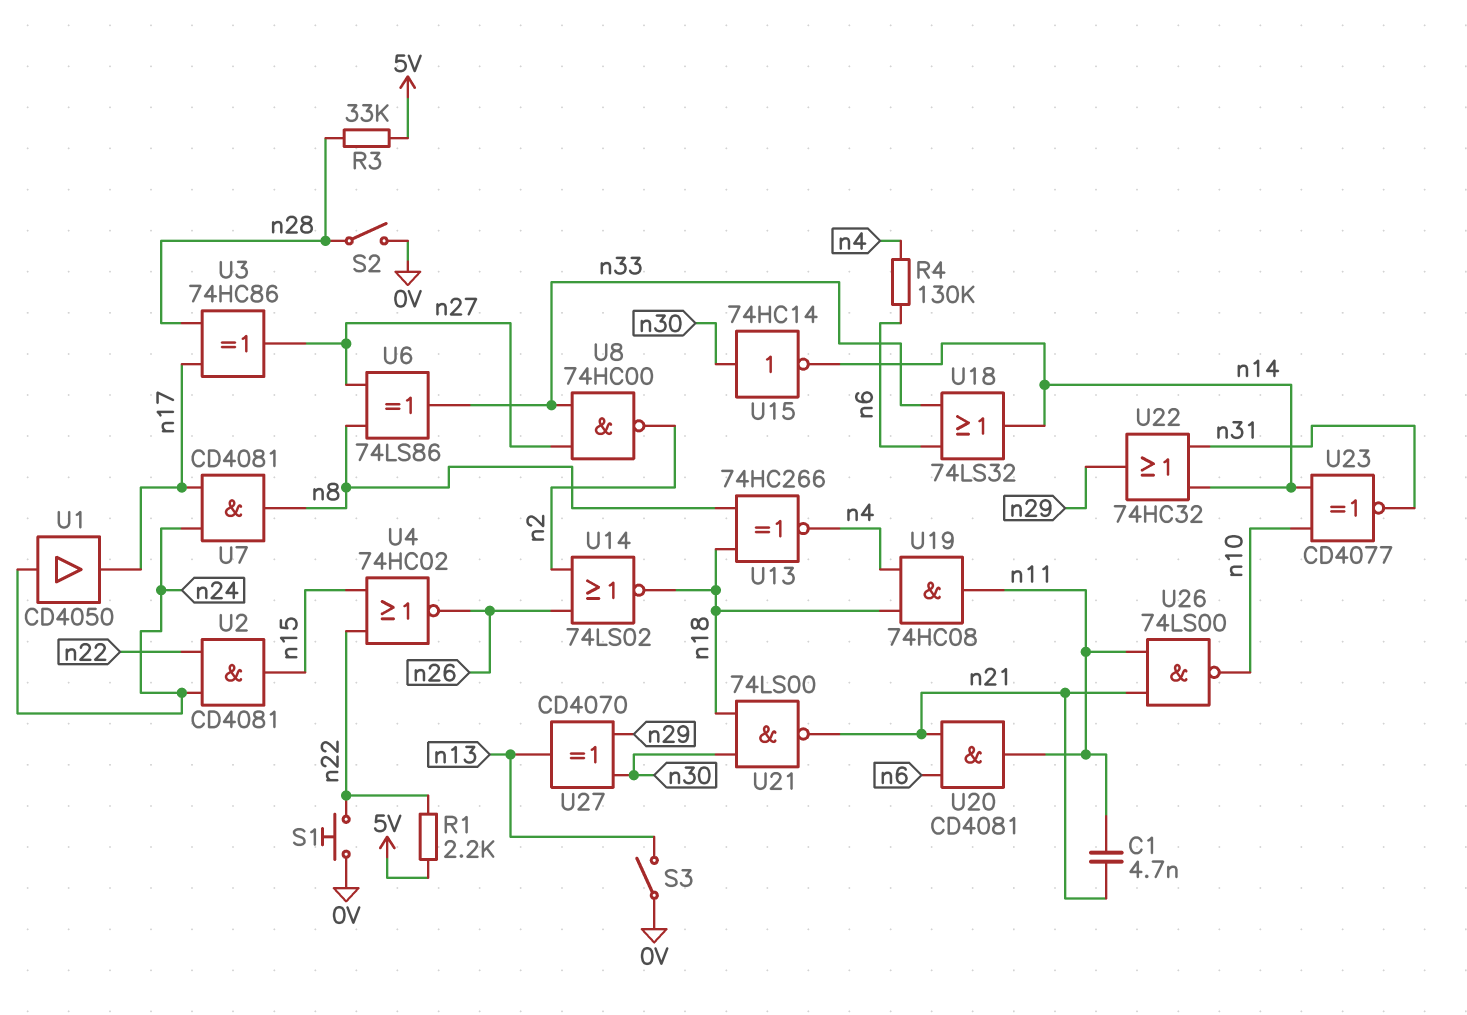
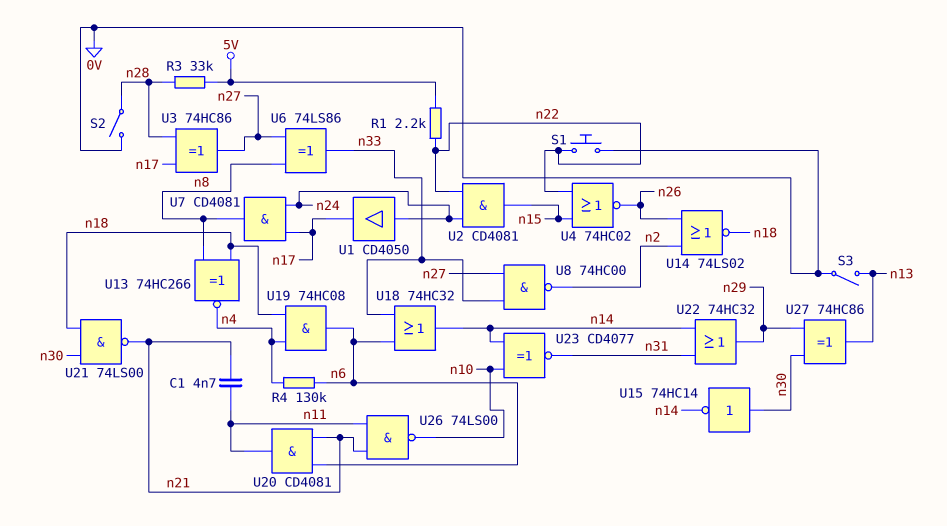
U18: OR 74LS32 (in n6, in n33, out n14) -> OR 74HC32 (in n6, in n33, out n14)
U19: AND 74HC08 (in n4, in n18, out n11) -> AND 74HC08 (in n4, in n18, out n6)
U27: XOR CD4070 (in n29, in n30, out n13) -> XOR 74HC86 (in n29, in n30, out n13)

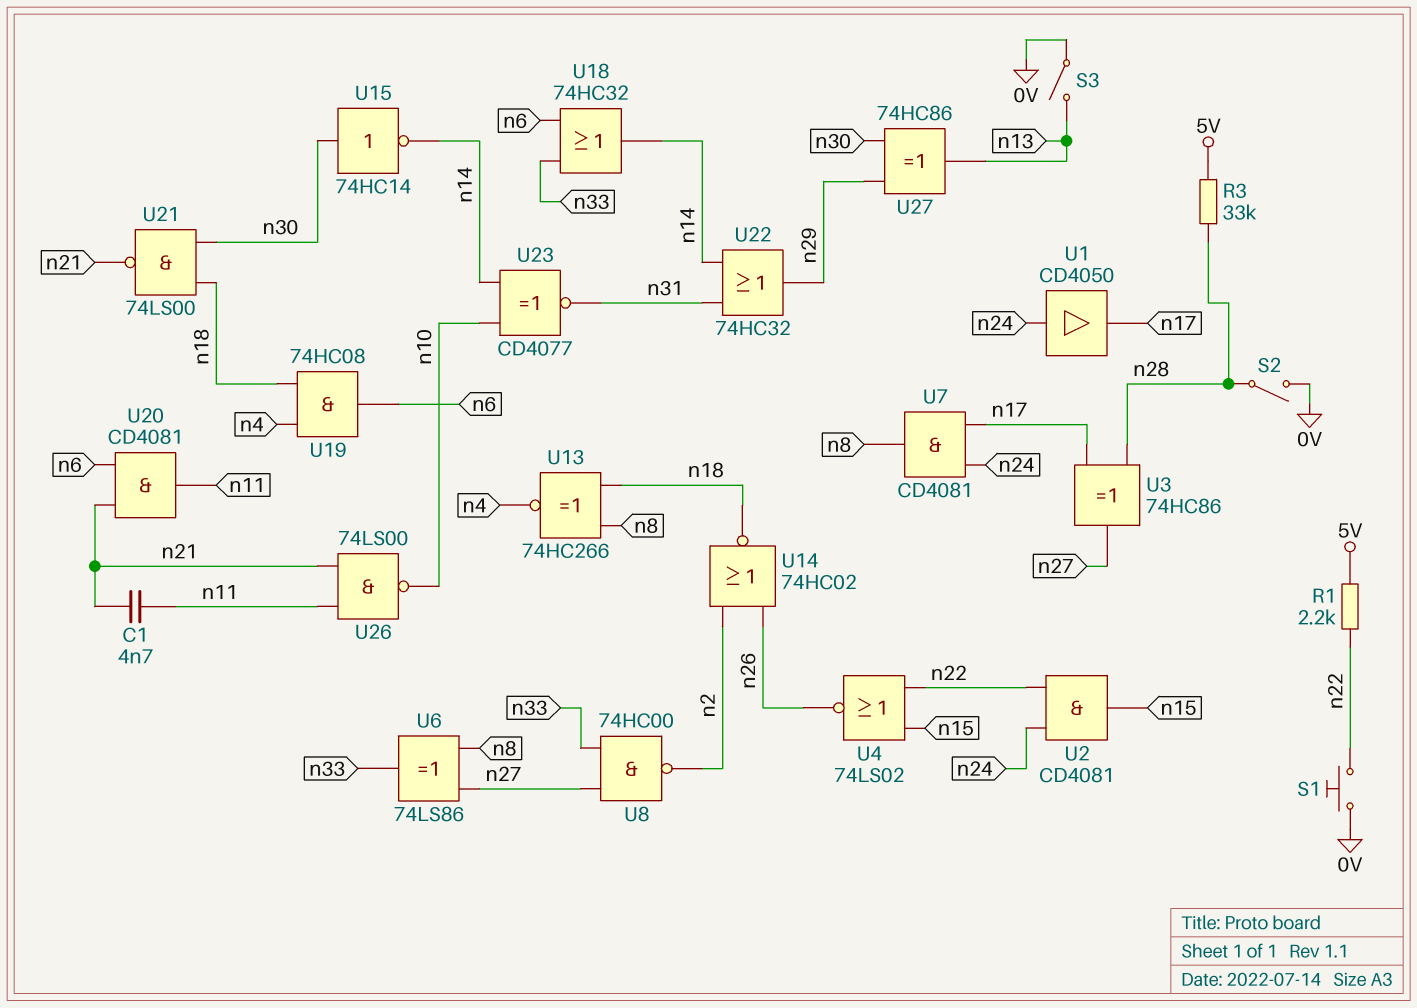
R4: 130k (n4, n6) -> none
U4: NOR 74HC02 (in n15, in n22, out n26) -> NOR 74LS02 (in n15, in n22, out n26)
U14: NOR 74LS02 (in n2, in n26, out n18) -> NOR 74HC02 (in n2, in n26, out n18)

